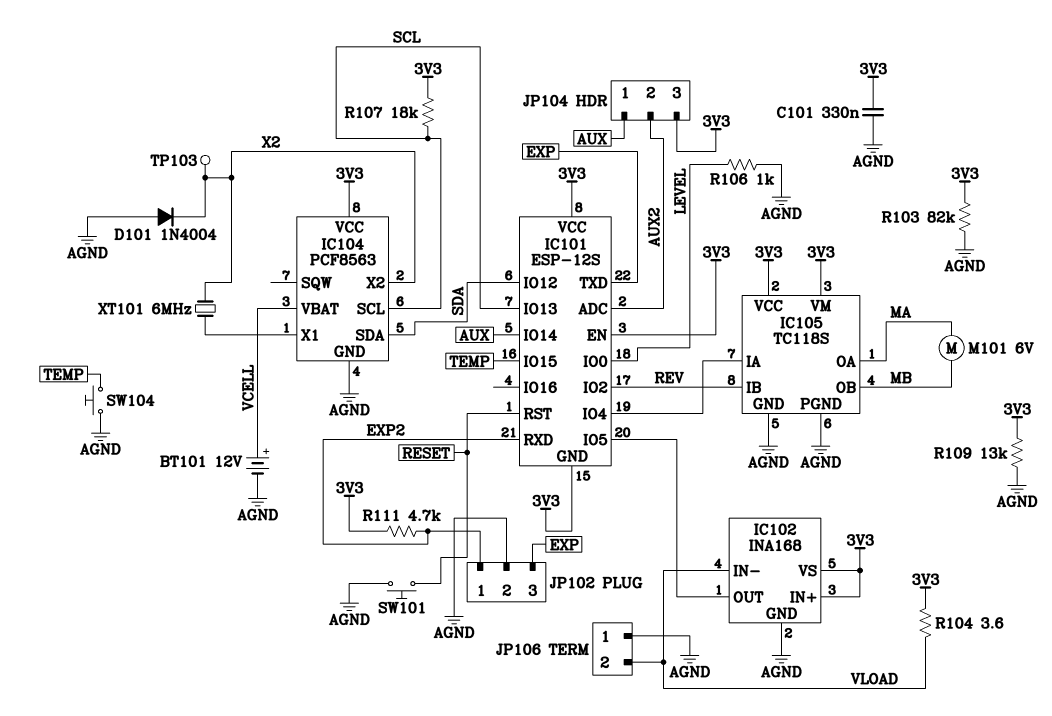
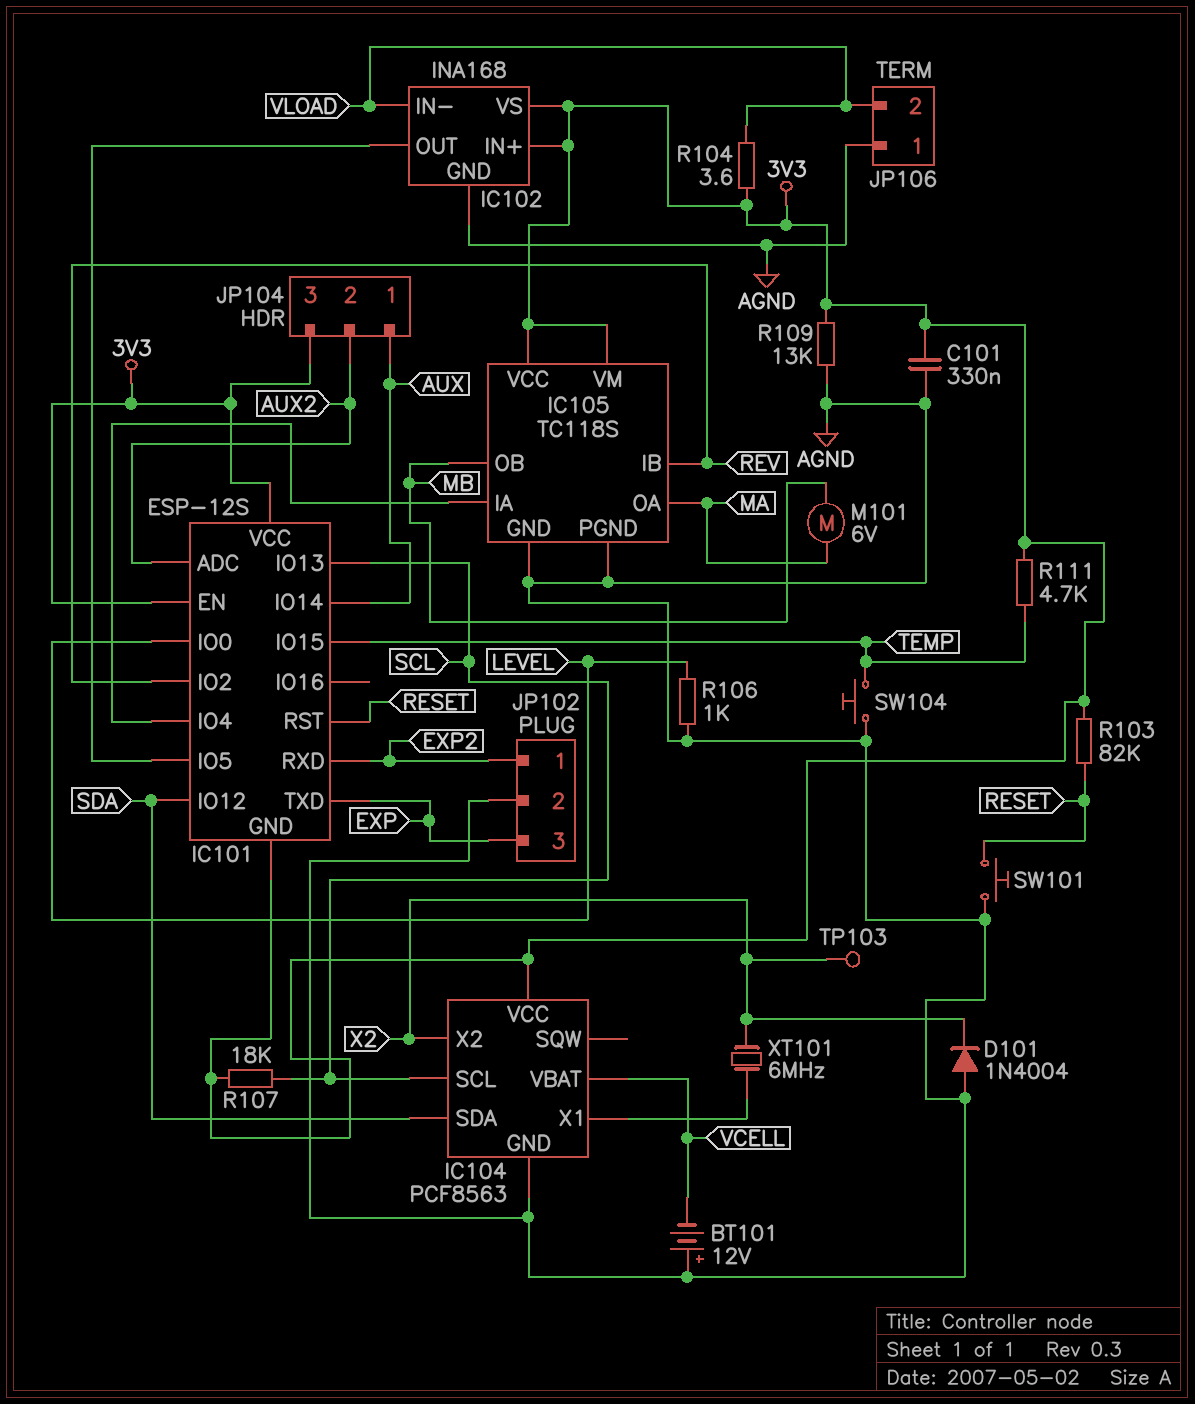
BT101: 12V (plus VCELL, minus AGND) -> 12V (plus AGND, minus VCELL)
R103: 82k (3V3, AGND) -> 82k (3V3, RESET)
R111: 4.7k (3V3, EXP2) -> 4.7k (3V3, TEMP)

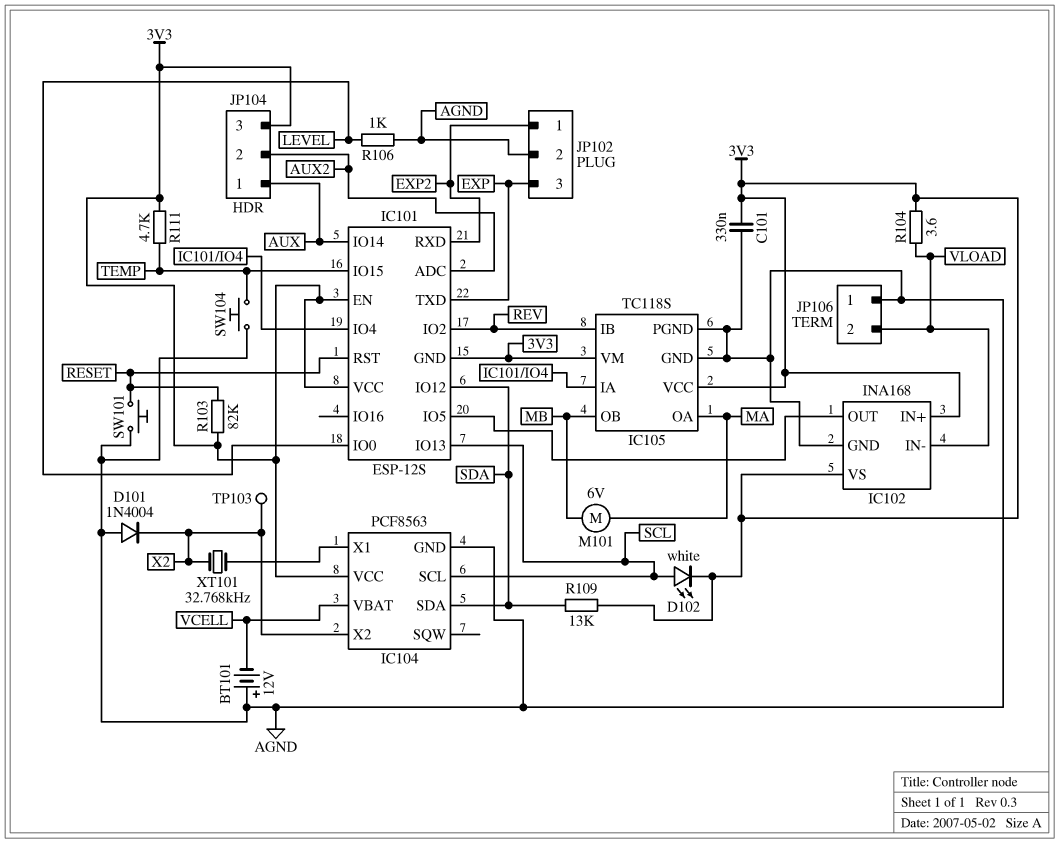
D102: none -> LED white (A SCL, K 3V3)
R107: 18k (3V3, SCL) -> none
R109: 13k (3V3, AGND) -> 13k (3V3, SDA)
XT101: 6MHz (IC104/X1, X2) -> 32.768kHz (IC104/X1, X2)

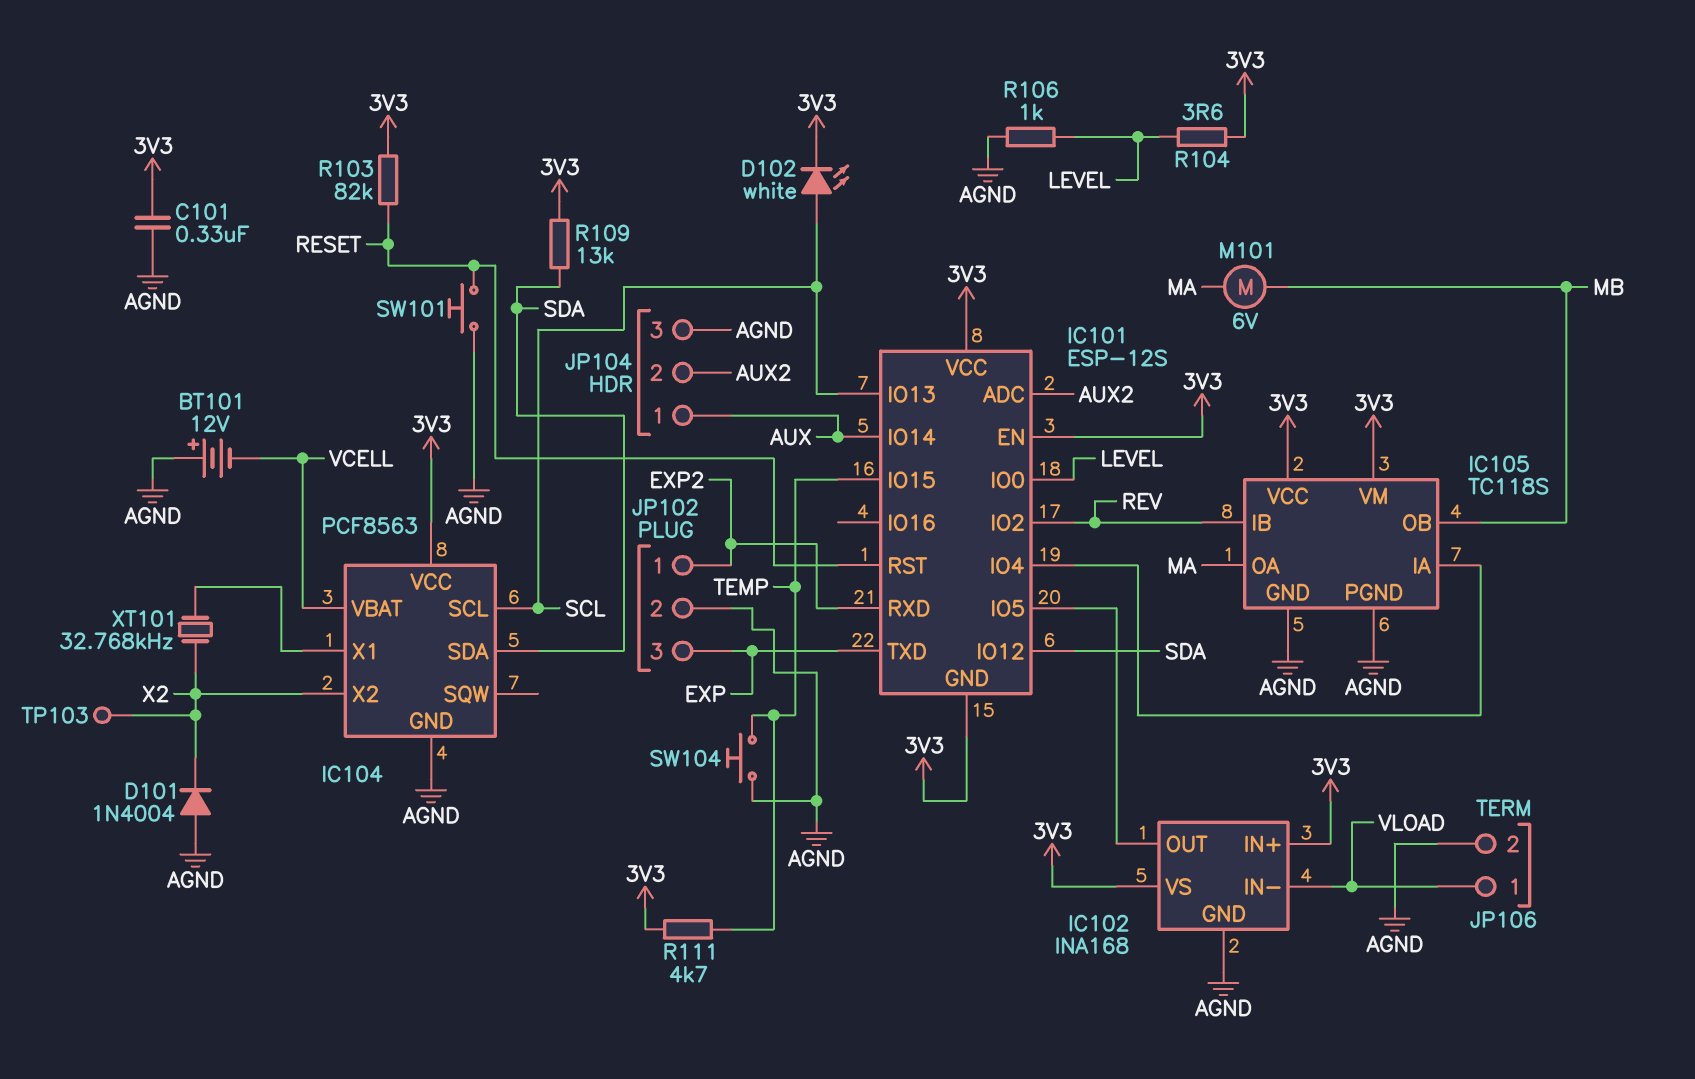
JP104 pin 3: 3V3 -> AGND
JP106 pin 1: AGND -> VLOAD
JP106 pin 2: VLOAD -> AGND
R104: 3.6 (3V3, VLOAD) -> 3.6 (3V3, LEVEL)

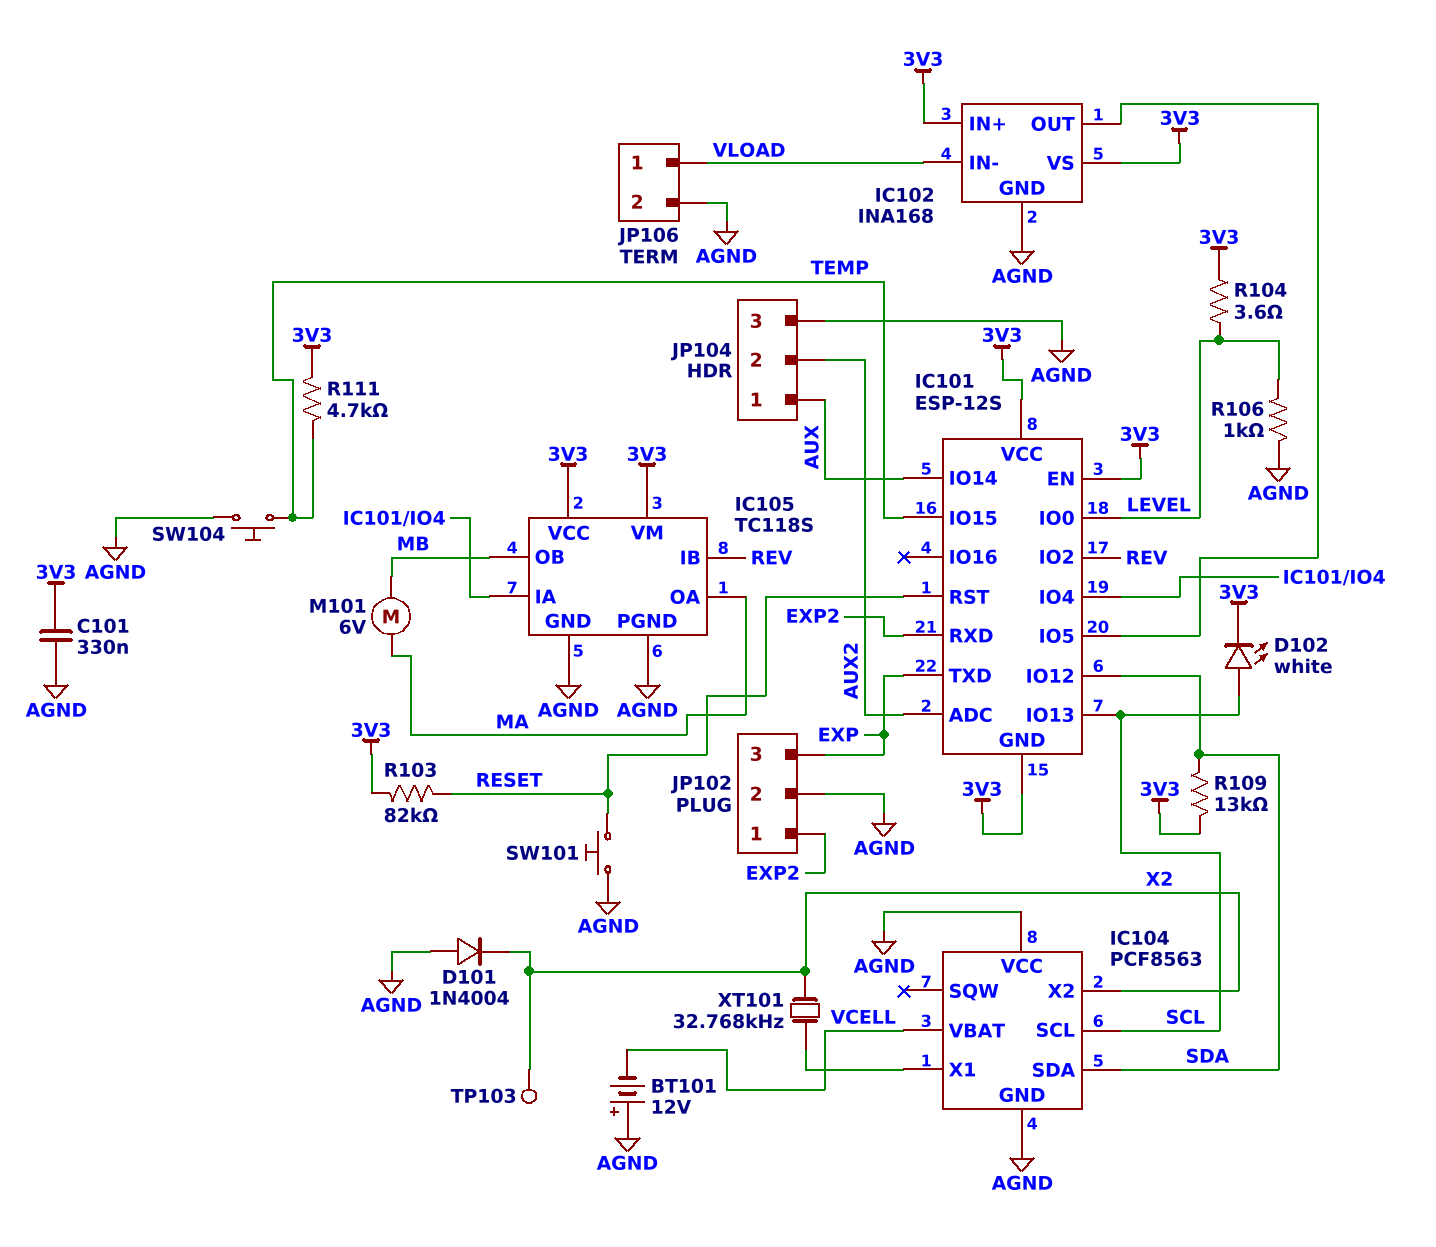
IC104 pin VCC: 3V3 -> AGND

